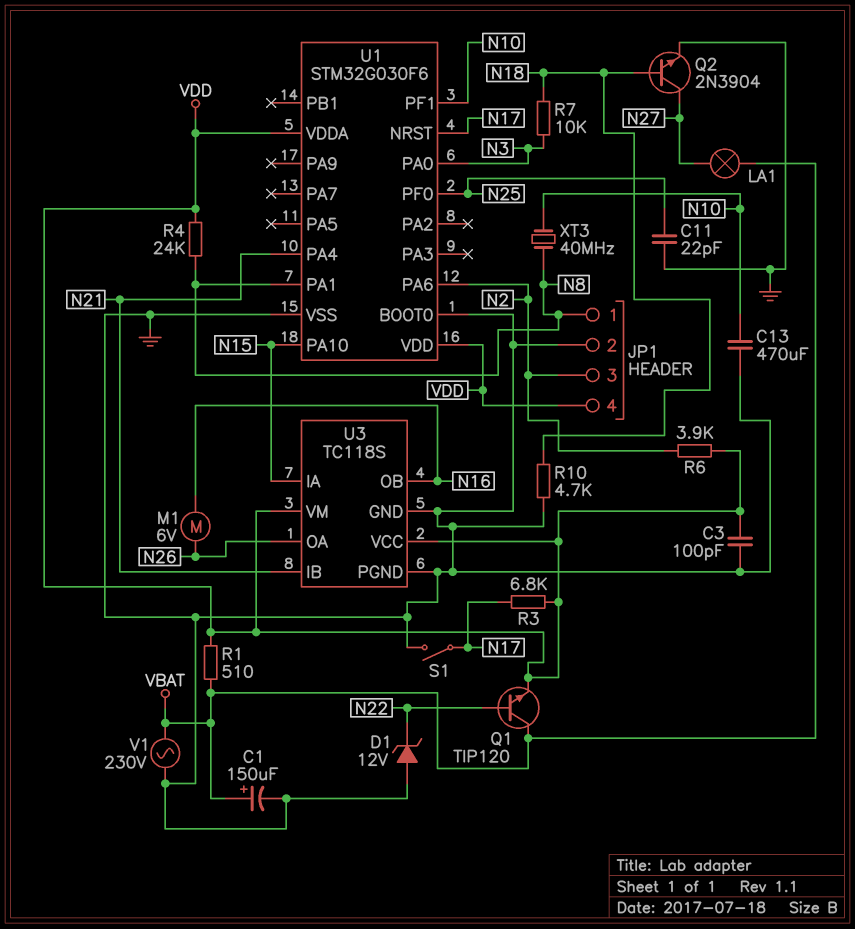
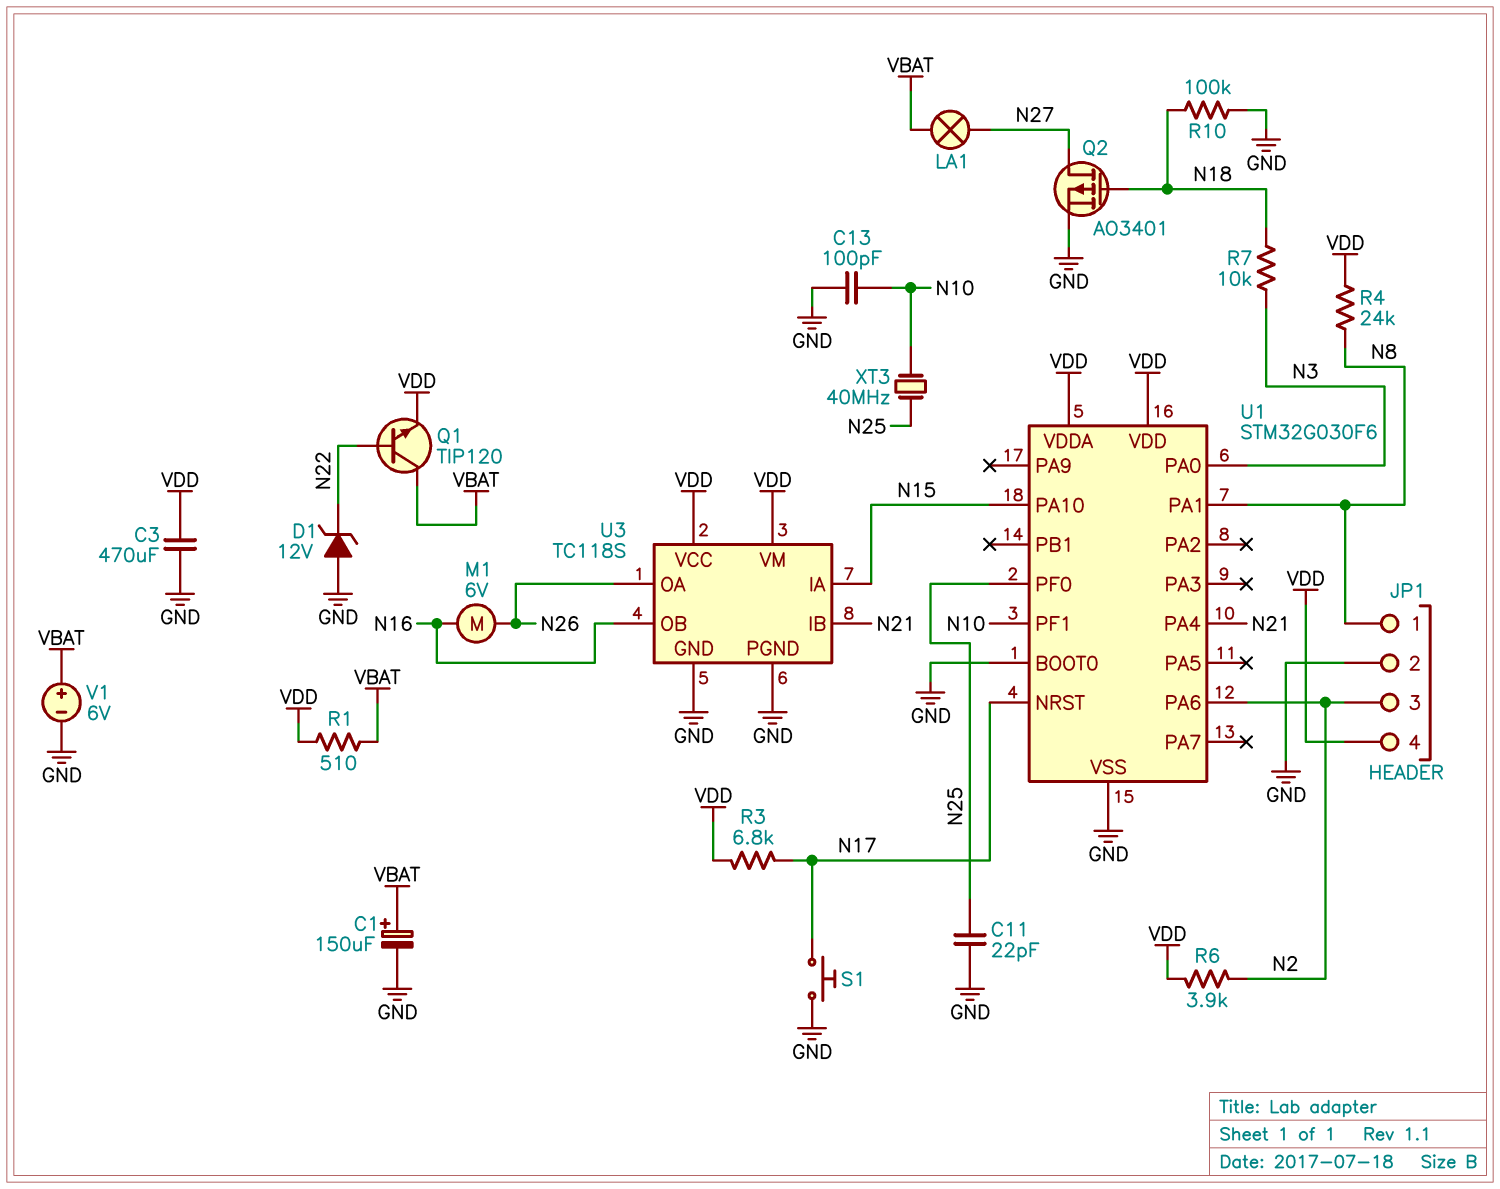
C3: 100pF (GND, VDD) -> 470uF (GND, VDD)
C13: 470uF (GND, N10) -> 100pF (GND, N10)
Q2: NPN 2N3904 (B N18, C N27, E GND) -> PMOS AO3401 (G N18, D N27, S GND)
R10: 4.7k (GND, N18) -> 100k (GND, N18)
S1: switch (GND, N17) -> button (GND, N17)
V1: AC 230V (GND, VBAT) -> 6V (plus VBAT, minus GND)
XT3: 40MHz (N8, N10) -> 40MHz (N10, N25)

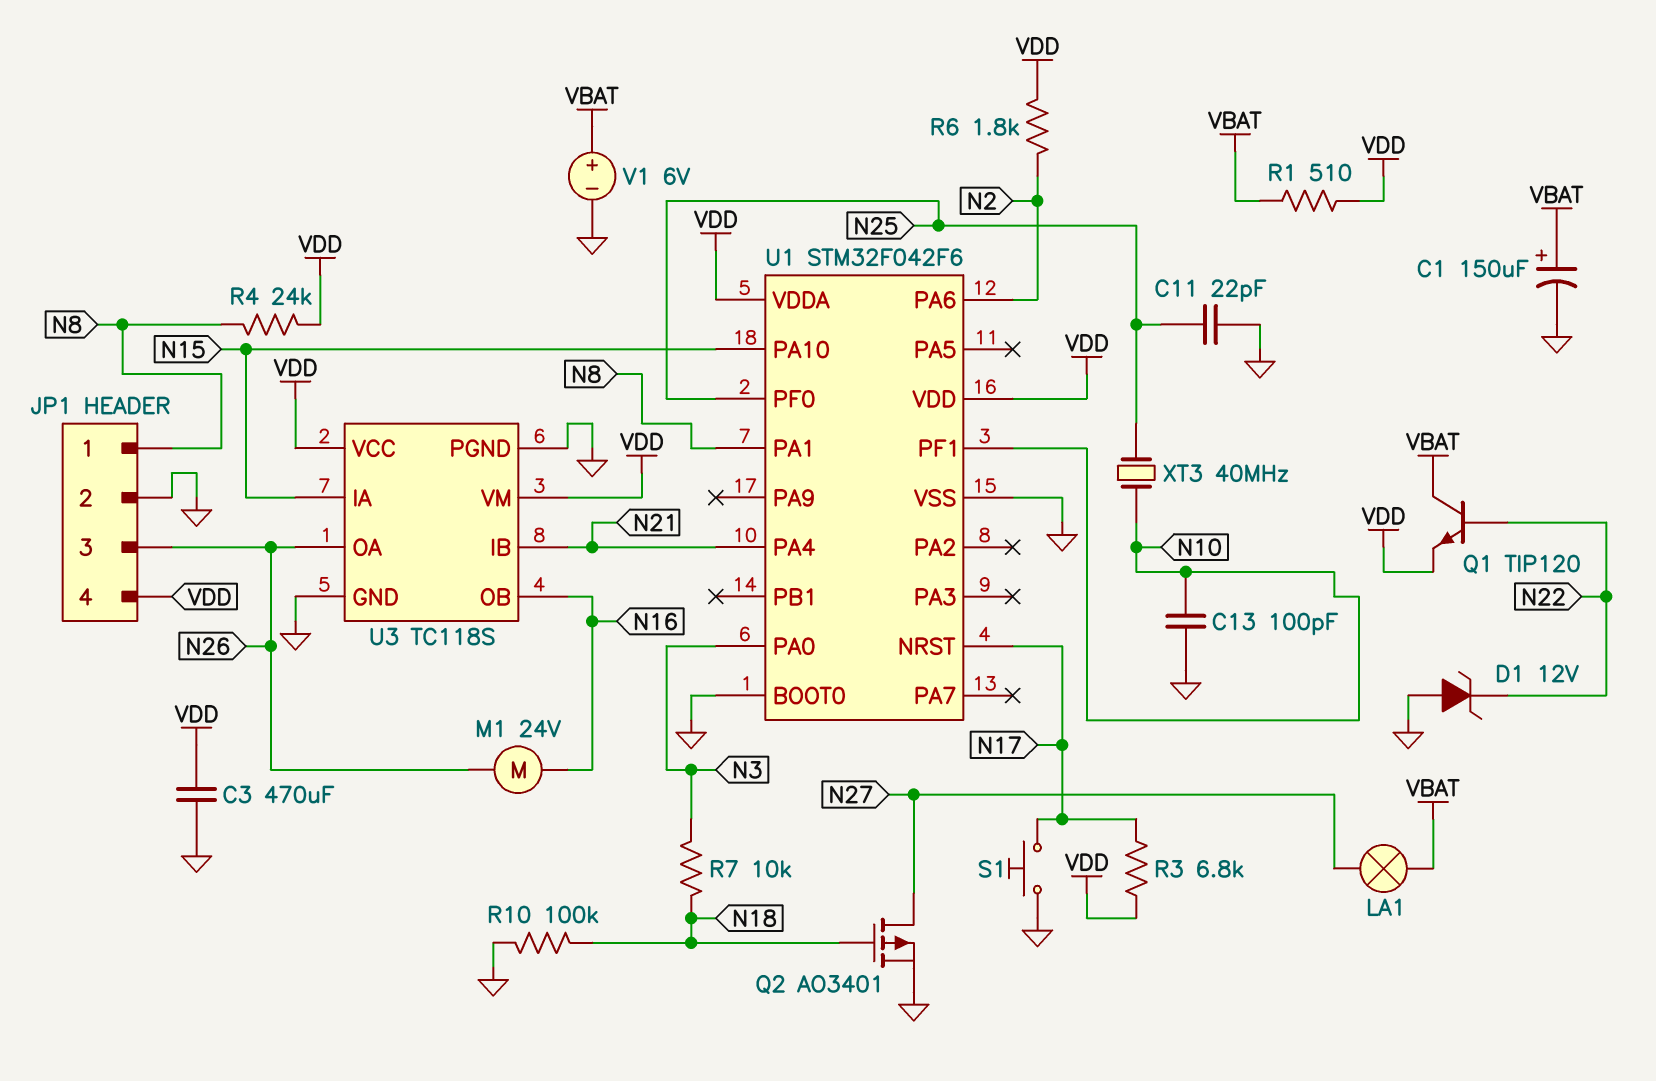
JP1 pin 3: N2 -> N26
M1: motor 6V (N16, N26) -> motor 24V (N16, N26)
R6: 3.9k (N2, VDD) -> 1.8k (N2, VDD)
U1: STM32G030F6 -> STM32F042F6

